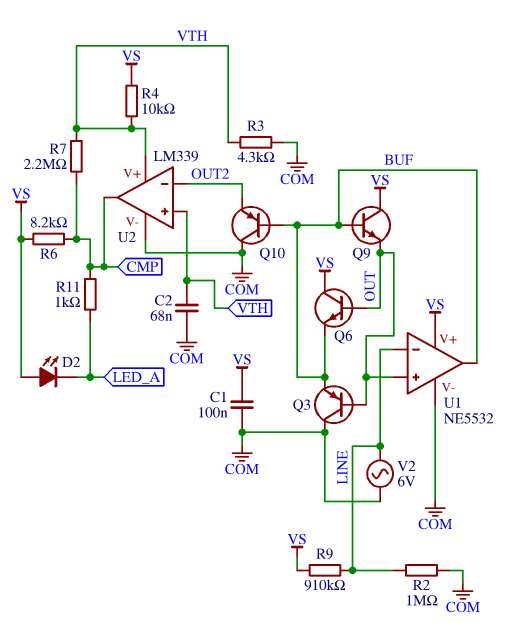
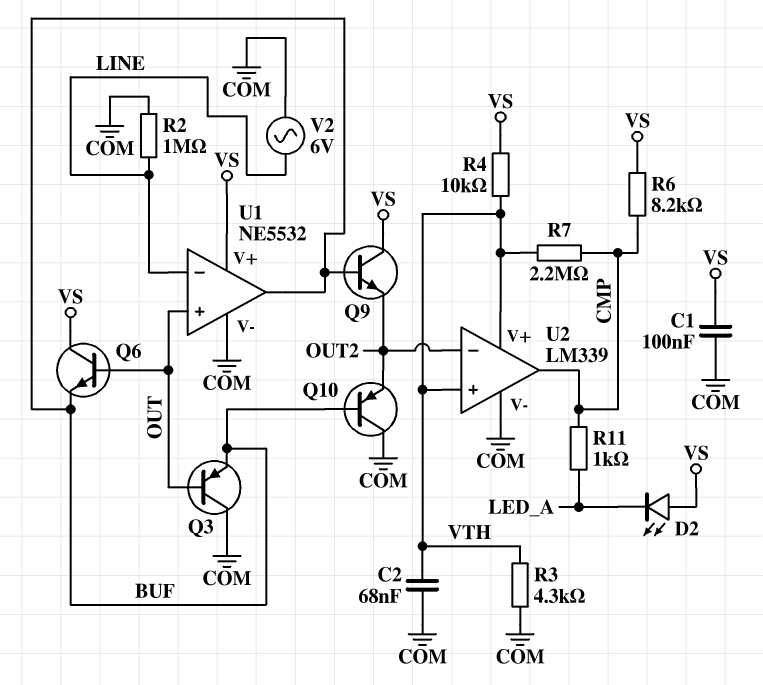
Q9: NPN (B BUF, C VS, E OUT) -> NPN (B BUF, C VS, E OUT2)
R9: 910k (LINE, VS) -> none

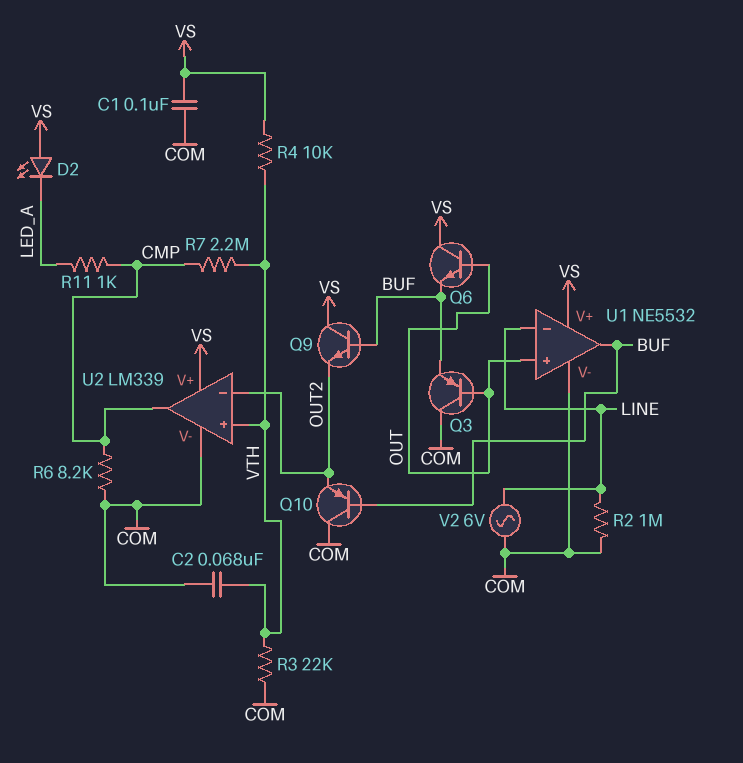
R3: 4.3k (COM, VTH) -> 22k (COM, VTH)
R6: 8.2k (CMP, VS) -> 8.2k (CMP, COM)
U2 pin V+: VTH -> VS

